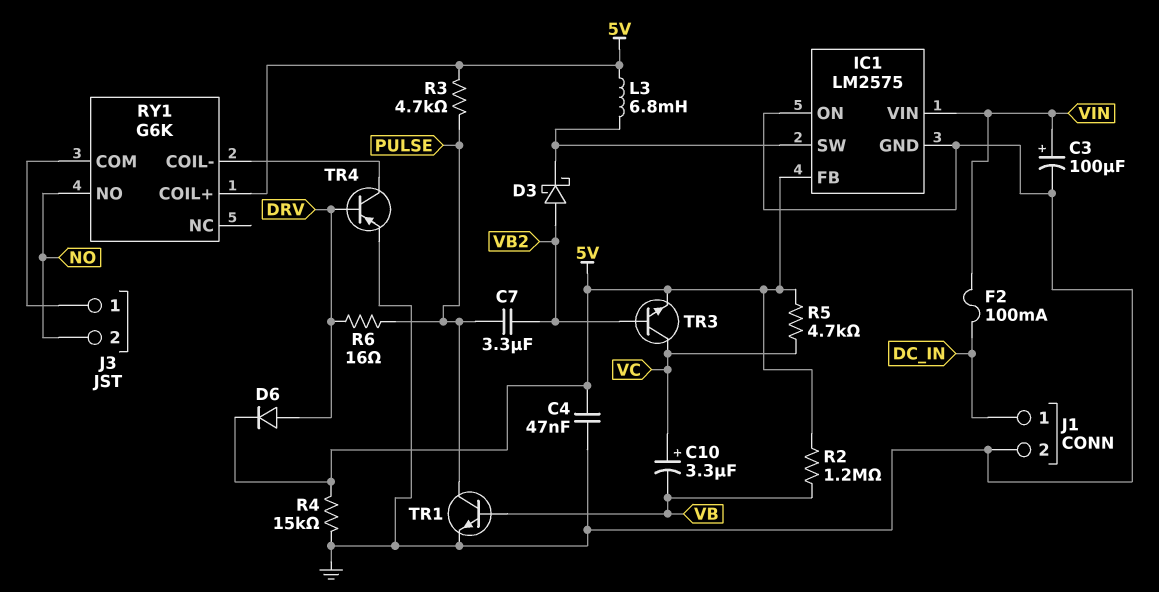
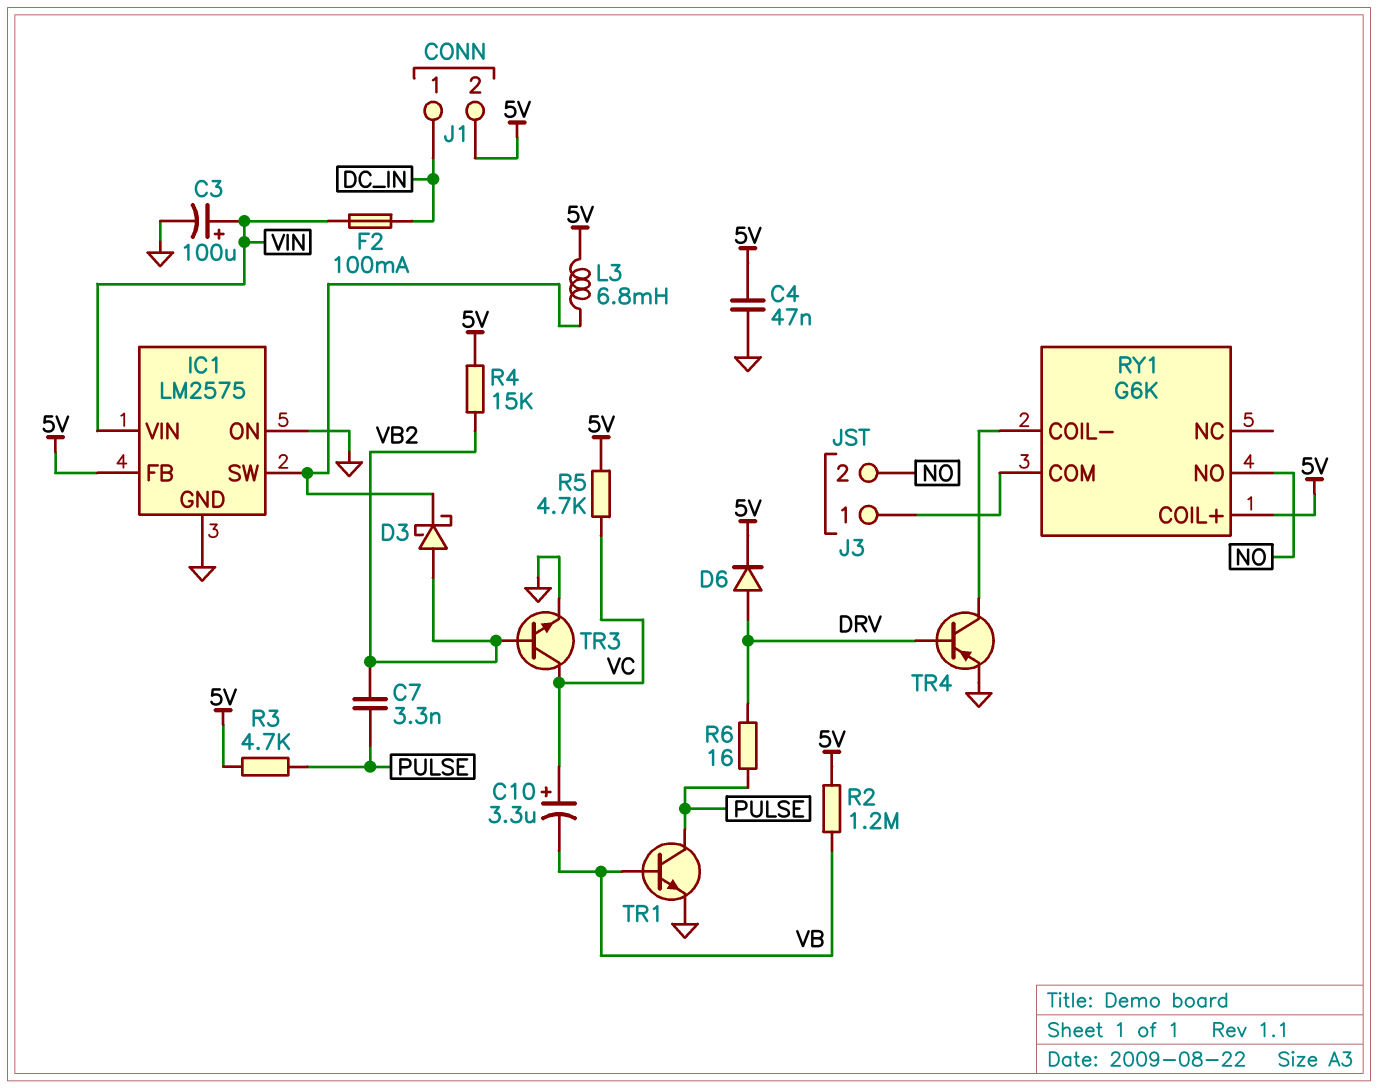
C7: 3.3uF (PULSE, VB2) -> 3.3nF (PULSE, VB2)
J1 pin 2: GND -> 5V
R4: 15k (5V, GND) -> 15k (5V, VB2)
TR3: NPN (B VB2, C VC, E 5V) -> NPN (B VB2, C VC, E GND)

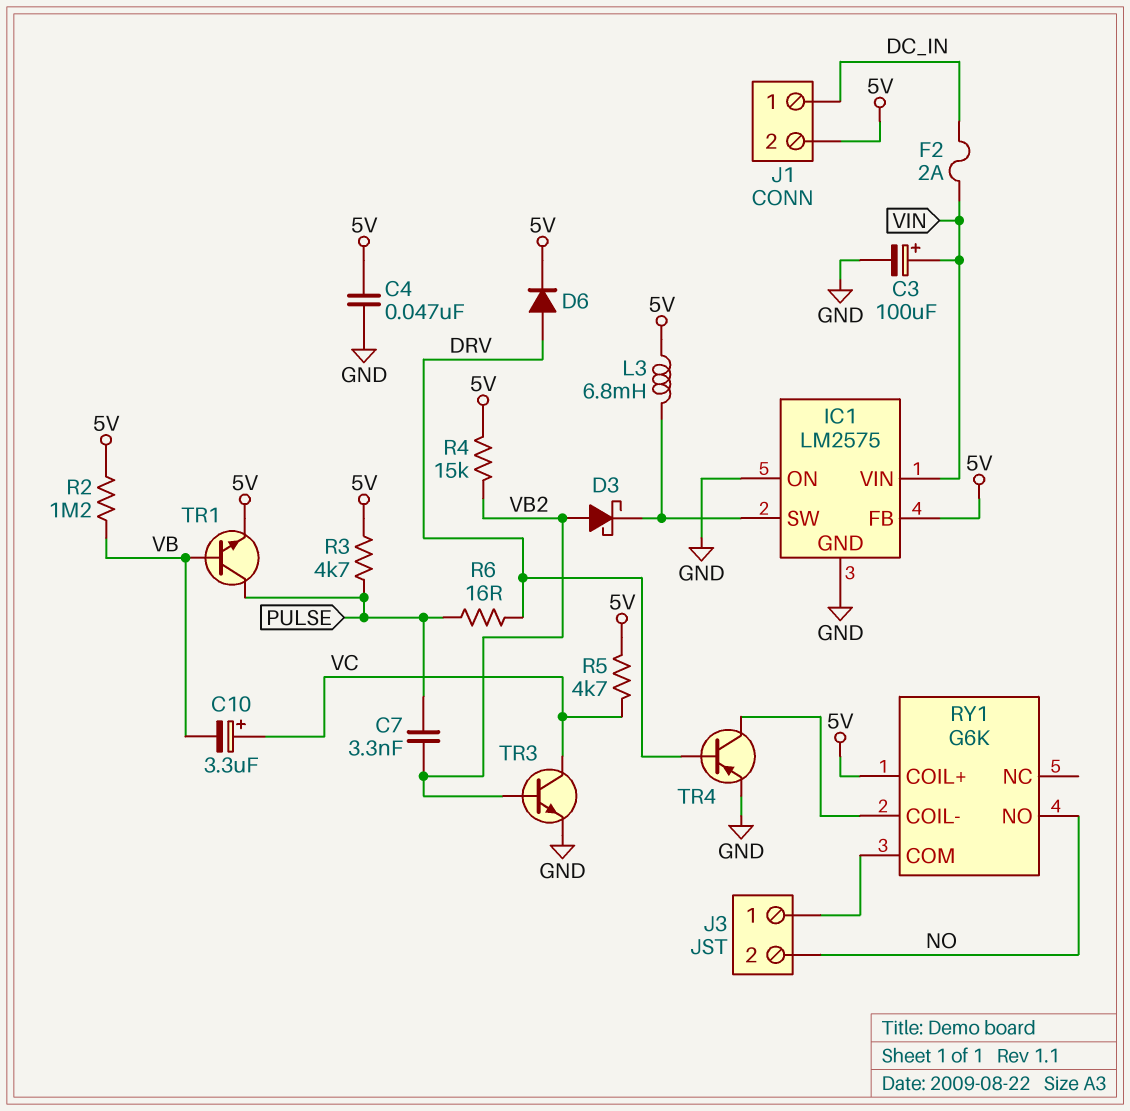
F2: 100mA (DC_IN, VIN) -> 2A (DC_IN, VIN)
TR1: NPN (B VB, C PULSE, E GND) -> NPN (B VB, C PULSE, E 5V)

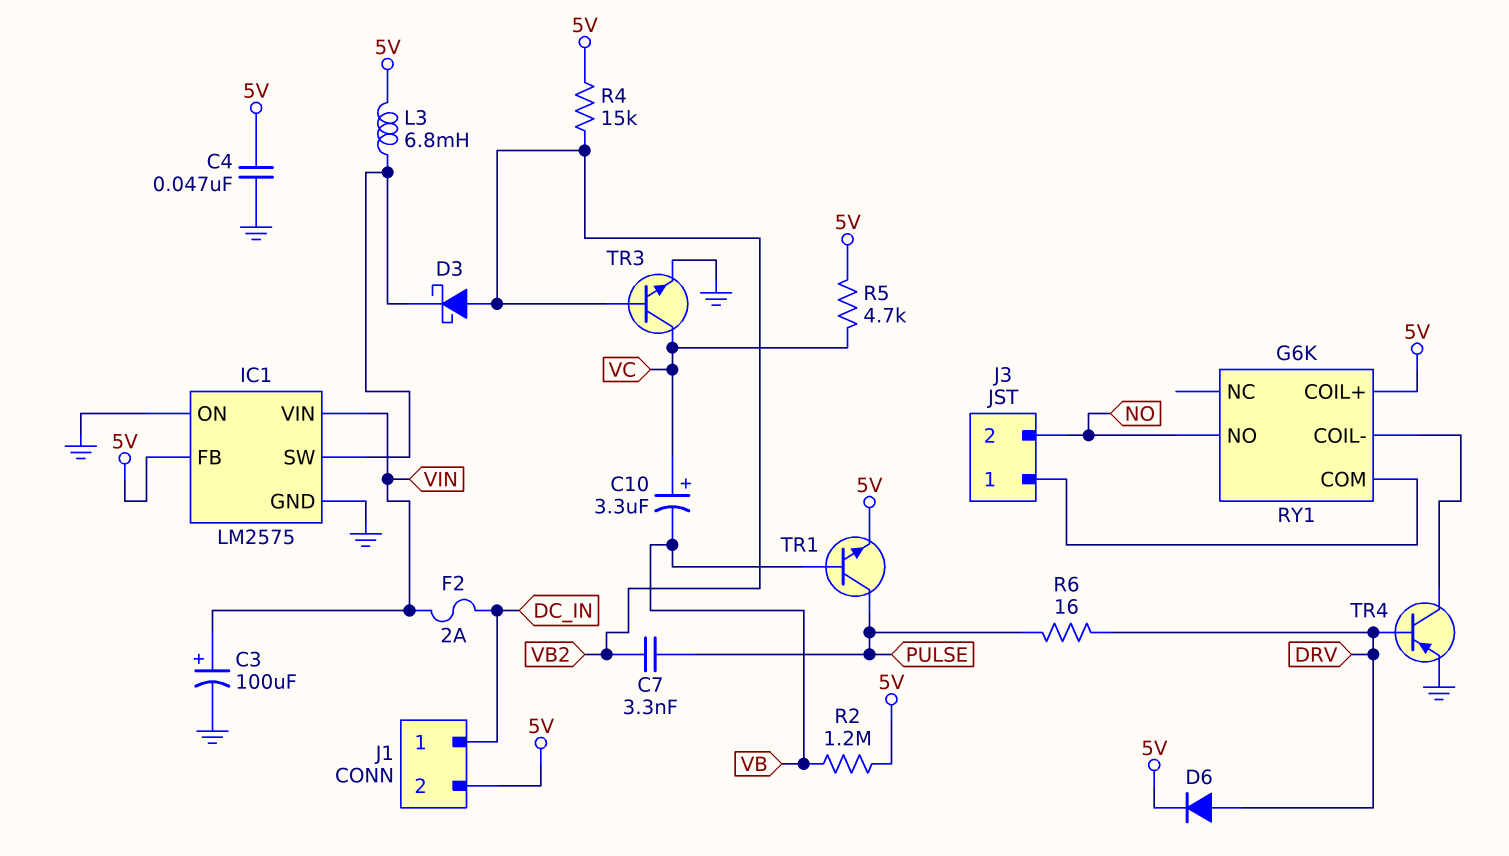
R3: 4.7k (5V, PULSE) -> none

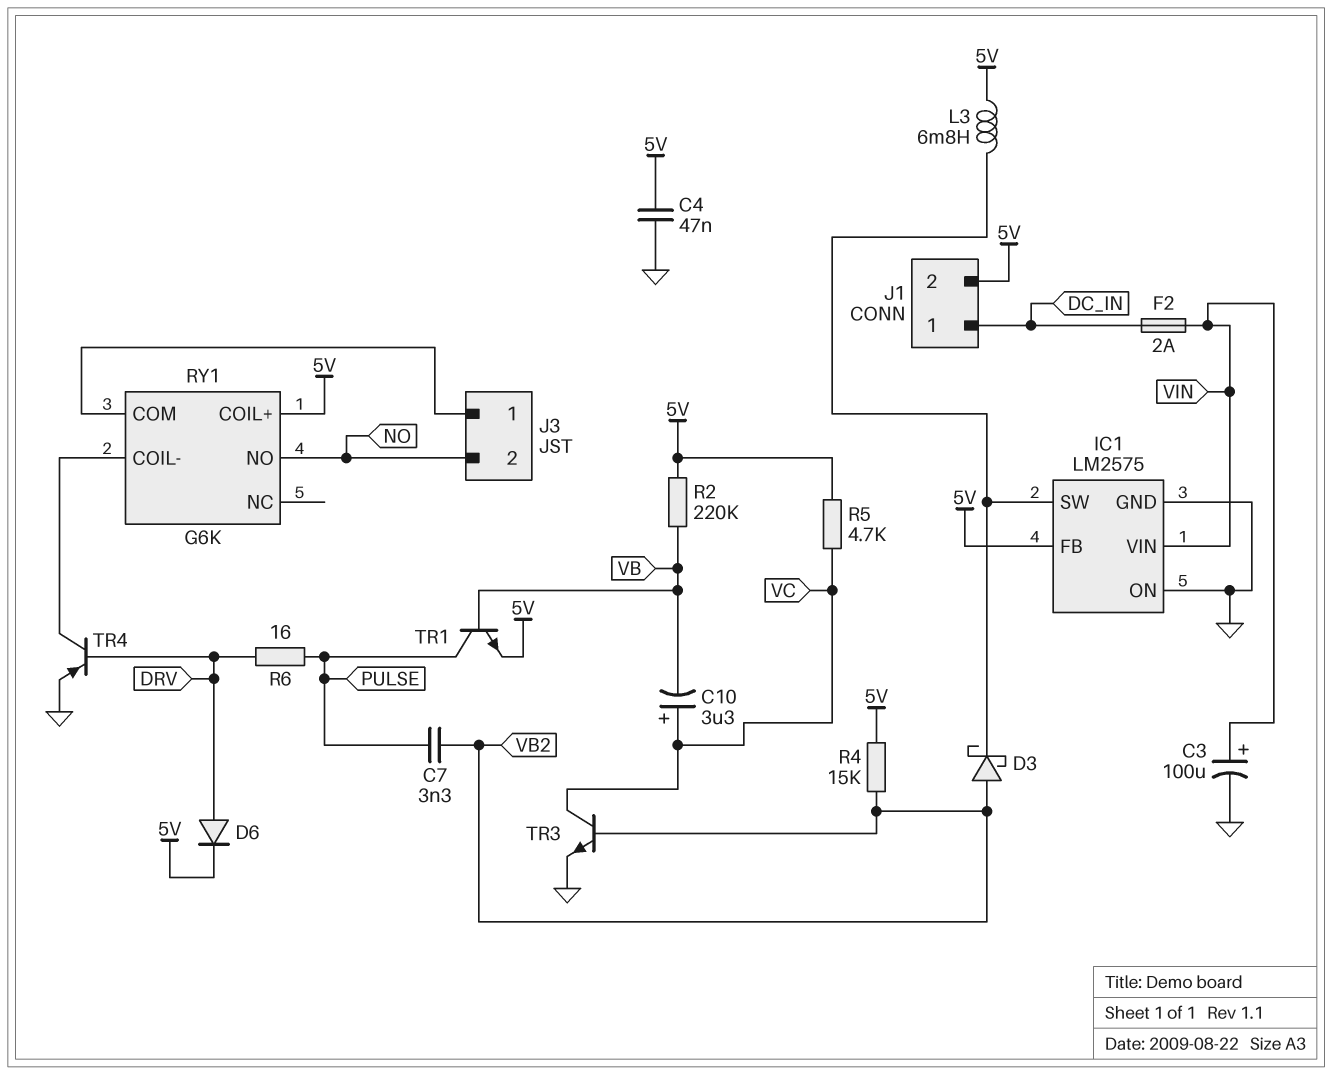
R2: 1.2M (5V, VB) -> 220k (5V, VB)

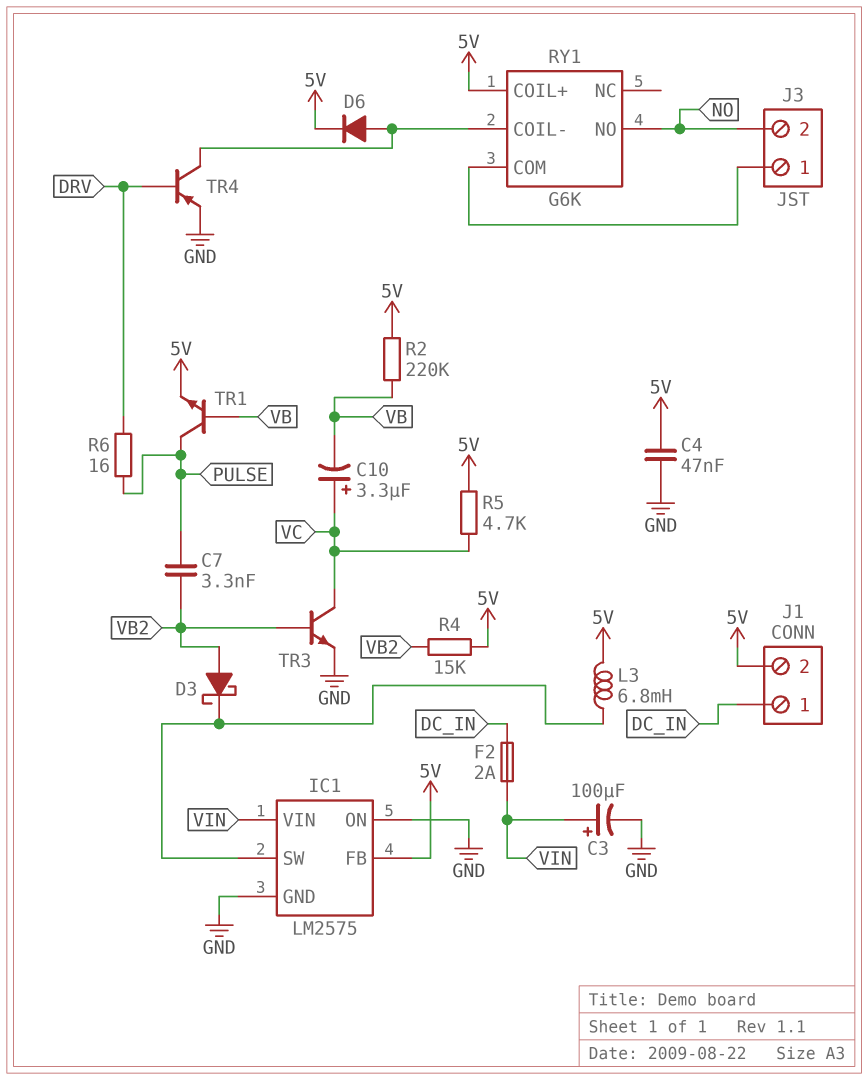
D6: diode (A DRV, K 5V) -> diode (A RY1/COIL-, K 5V)

